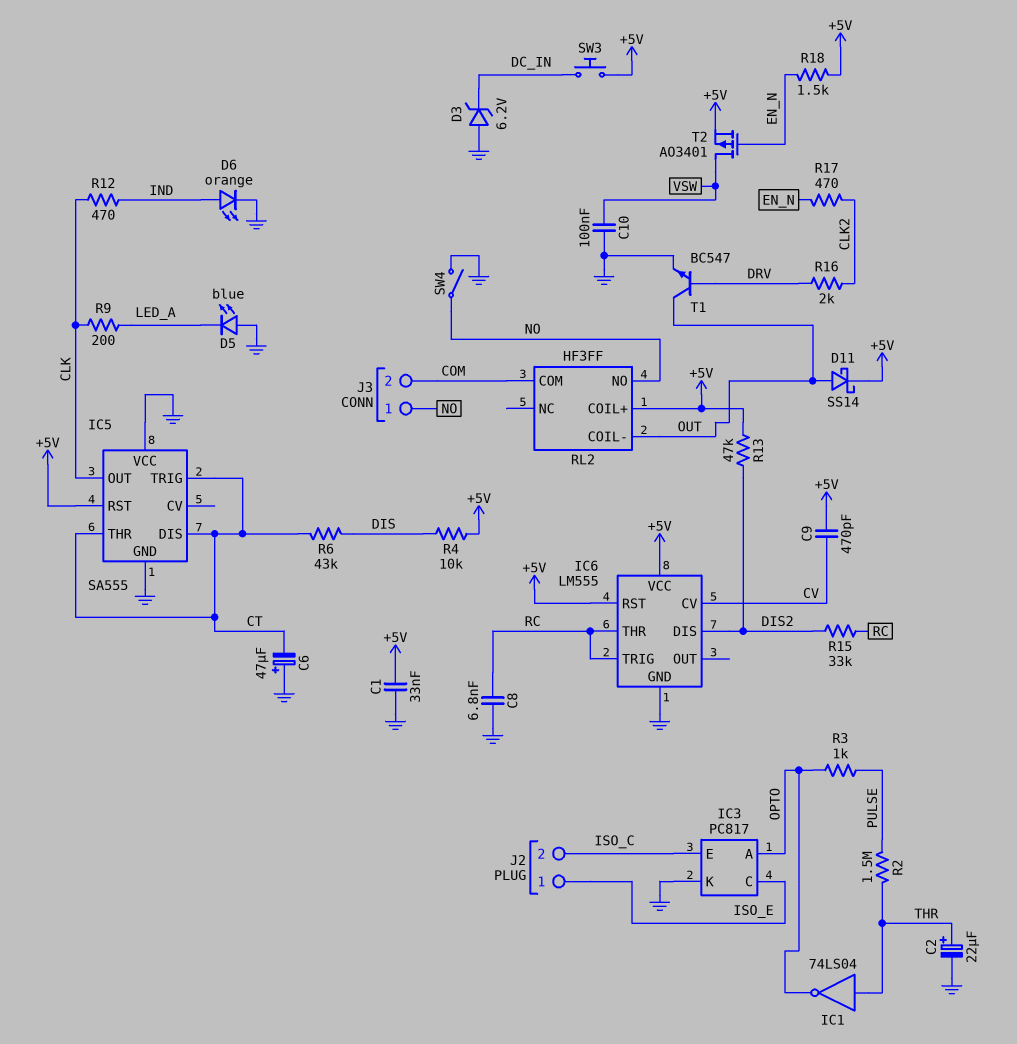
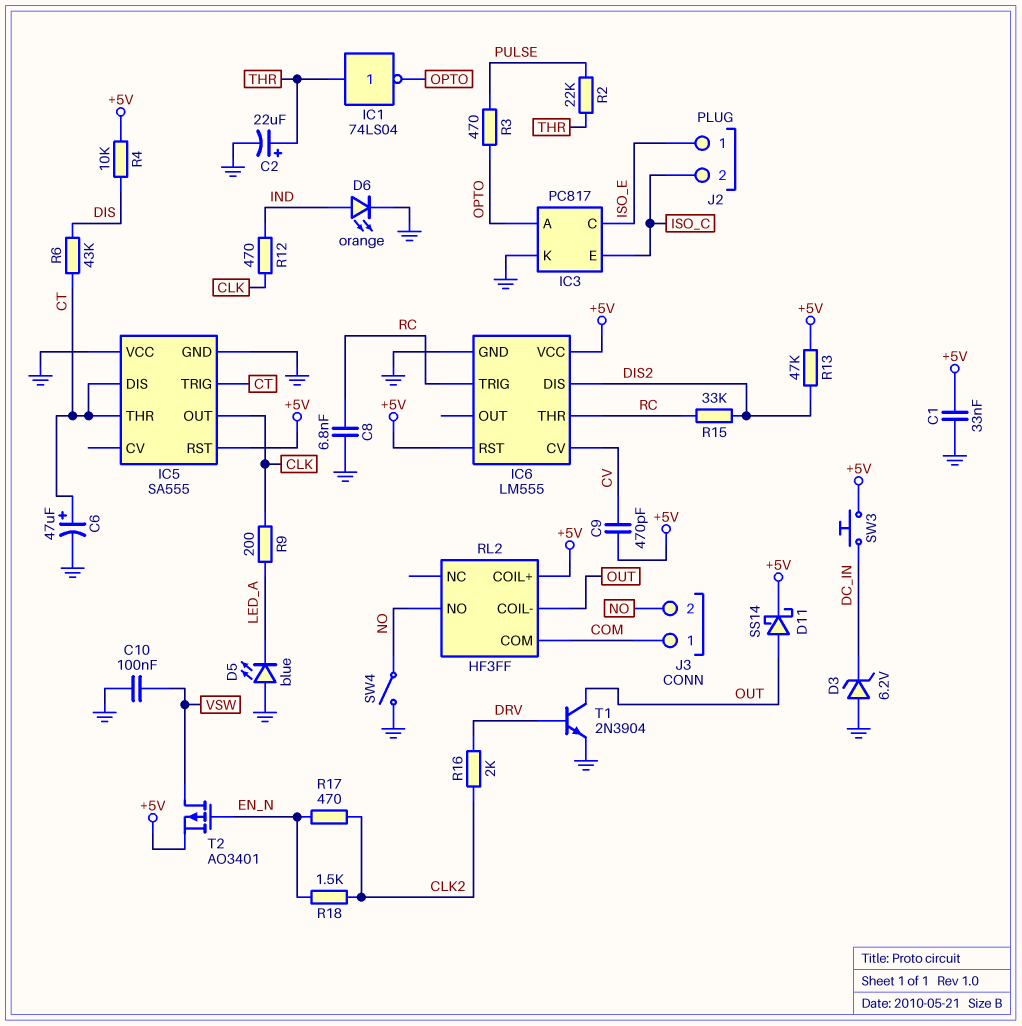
C6: 47uF (plus GND, minus CT) -> 47uF (plus CT, minus GND)
J3 pin 1: NO -> COM
J3 pin 2: COM -> NO
R2: 1.5M (PULSE, THR) -> 22k (PULSE, THR)
R3: 1k (OPTO, PULSE) -> 470 (OPTO, PULSE)
R18: 1.5k (+5V, EN_N) -> 1.5k (CLK2, EN_N)
T1: NPN BC547 (B DRV, C OUT, E GND) -> NPN 2N3904 (B DRV, C OUT, E GND)

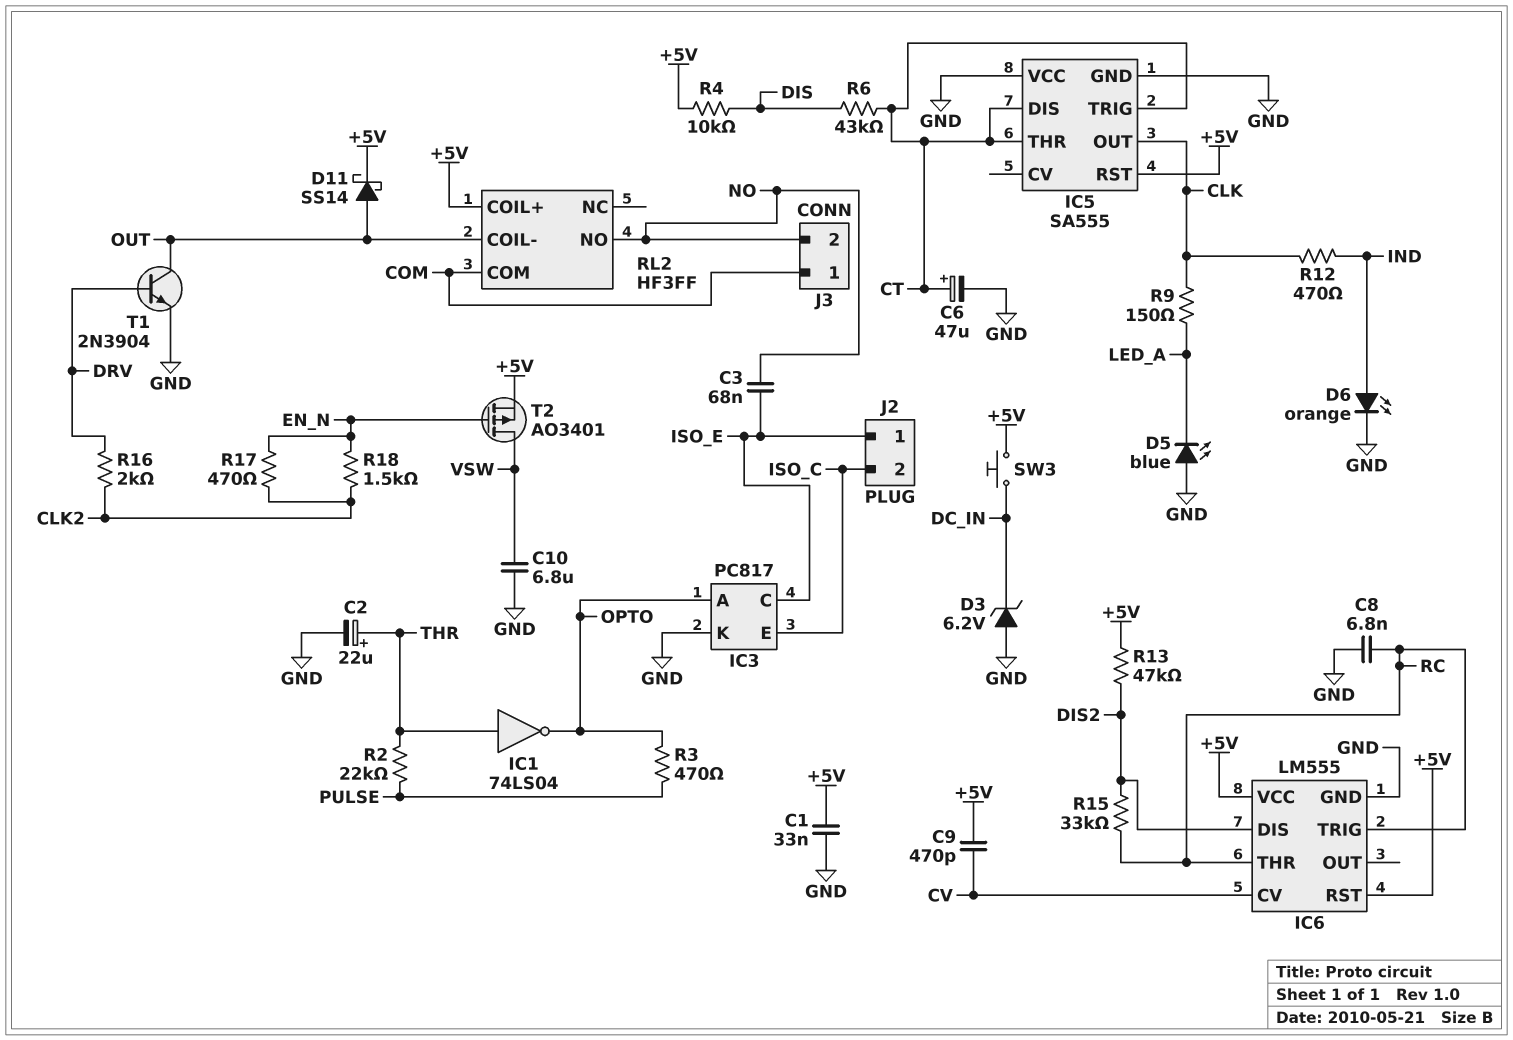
C3: none -> 68nF (ISO_E, NO)
C10: 100nF (GND, VSW) -> 6.8uF (GND, VSW)
R9: 200 (CLK, LED_A) -> 150 (CLK, LED_A)
SW4: switch (GND, NO) -> none

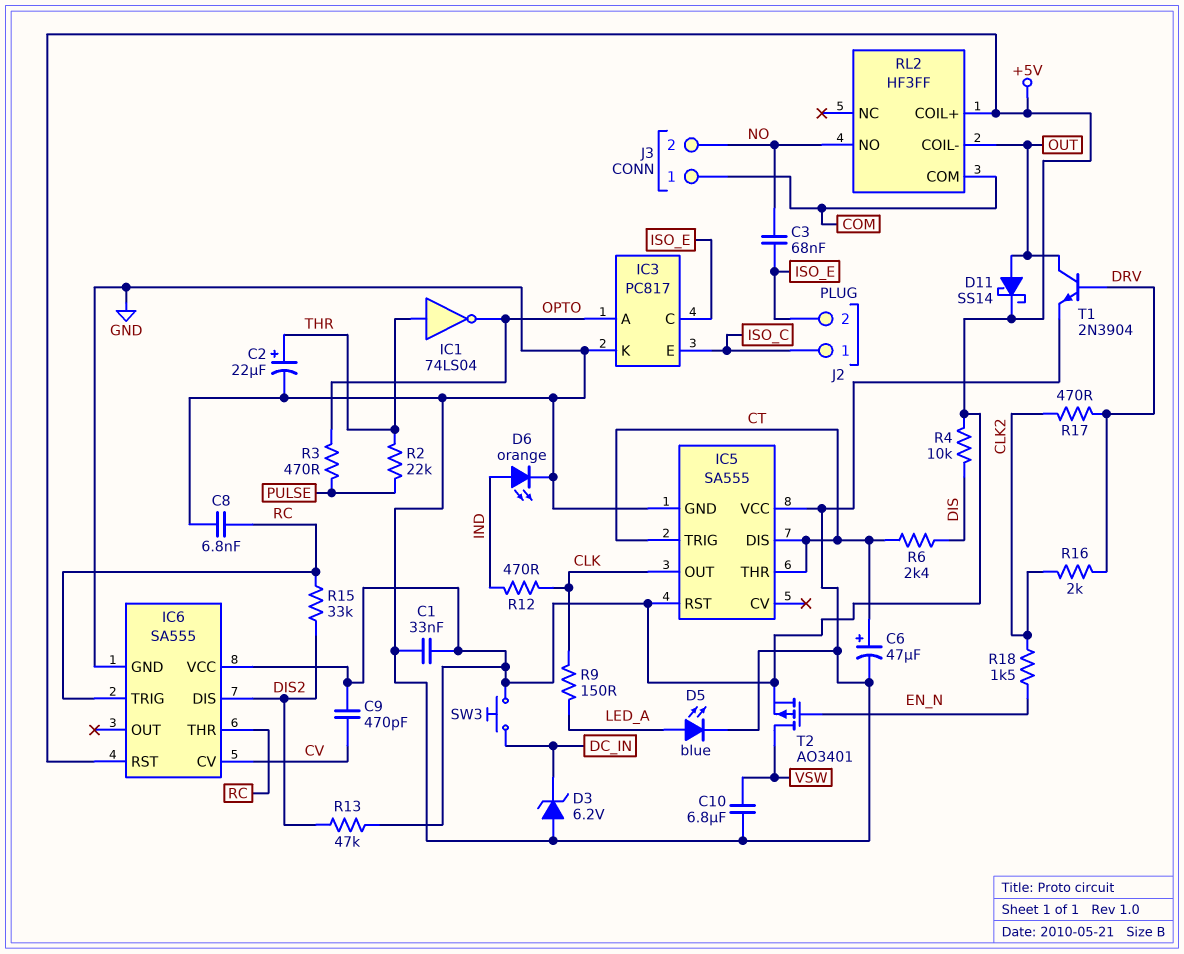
D5: LED blue (A GND, K LED_A) -> LED blue (A LED_A, K GND)
IC6: LM555 -> SA555
J2 pin 1: ISO_E -> ISO_C
J2 pin 2: ISO_C -> ISO_E
R6: 43k (CT, DIS) -> 2.4k (CT, DIS)
R17: 470 (CLK2, EN_N) -> 470 (CLK2, DRV)

